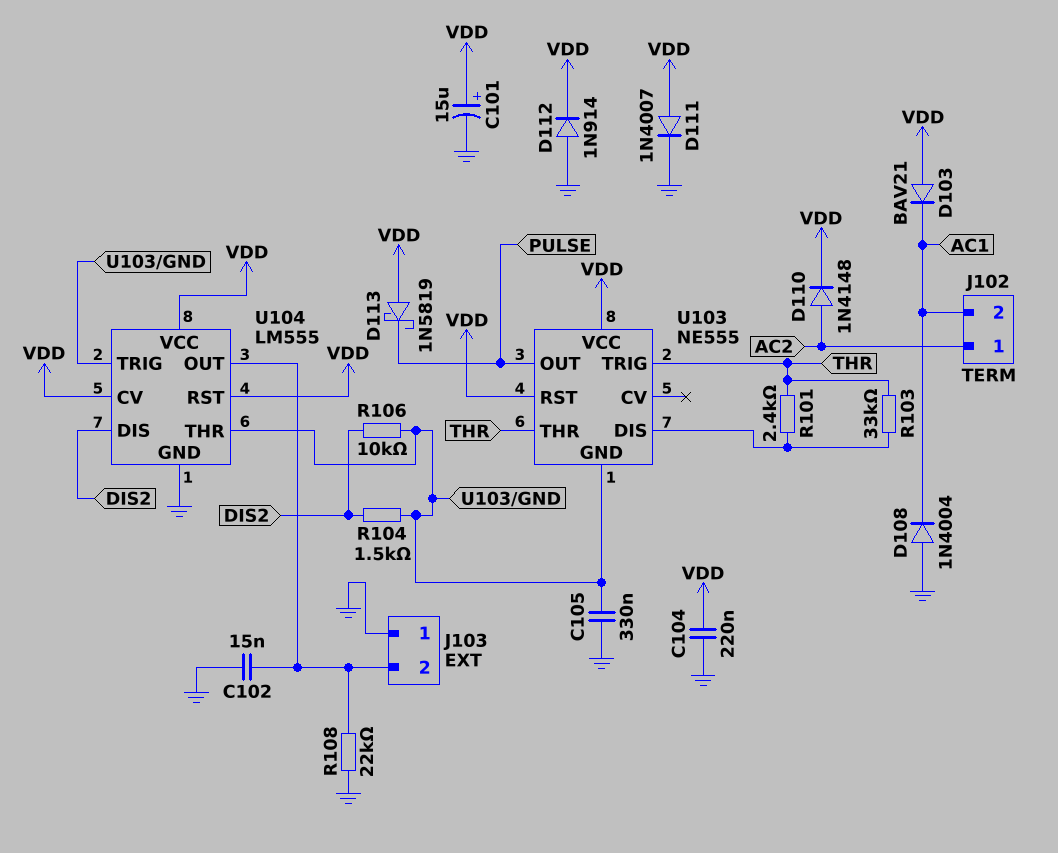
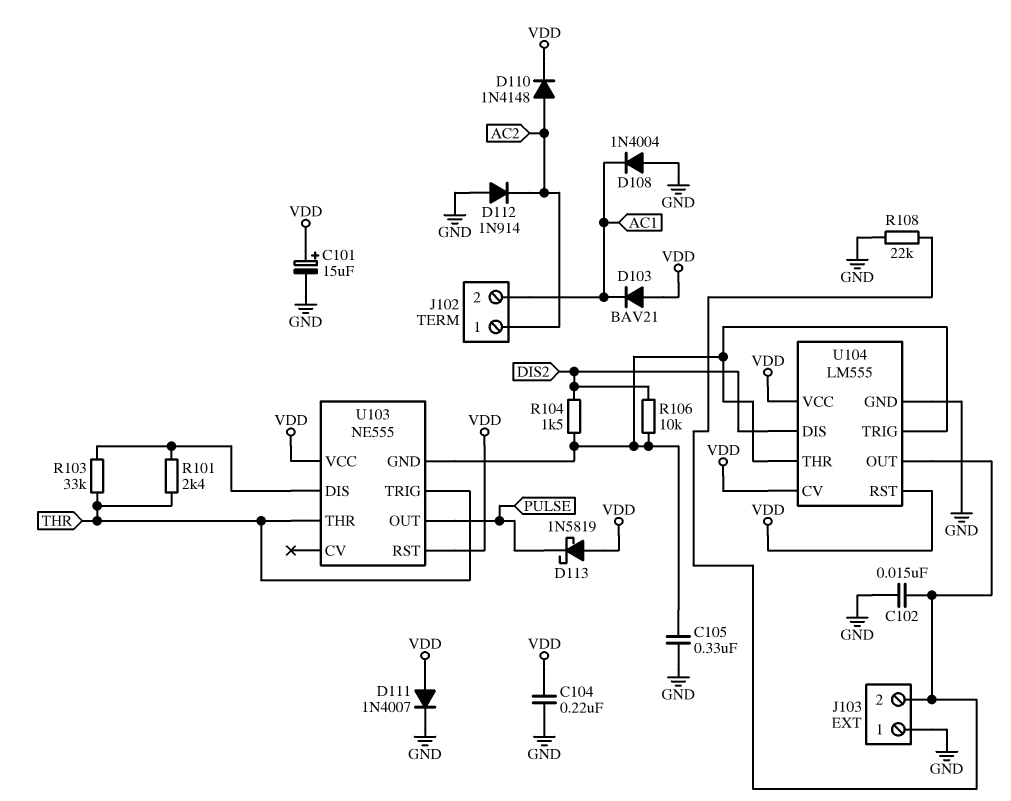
D112: diode 1N914 (A GND, K VDD) -> diode 1N914 (A GND, K AC2)

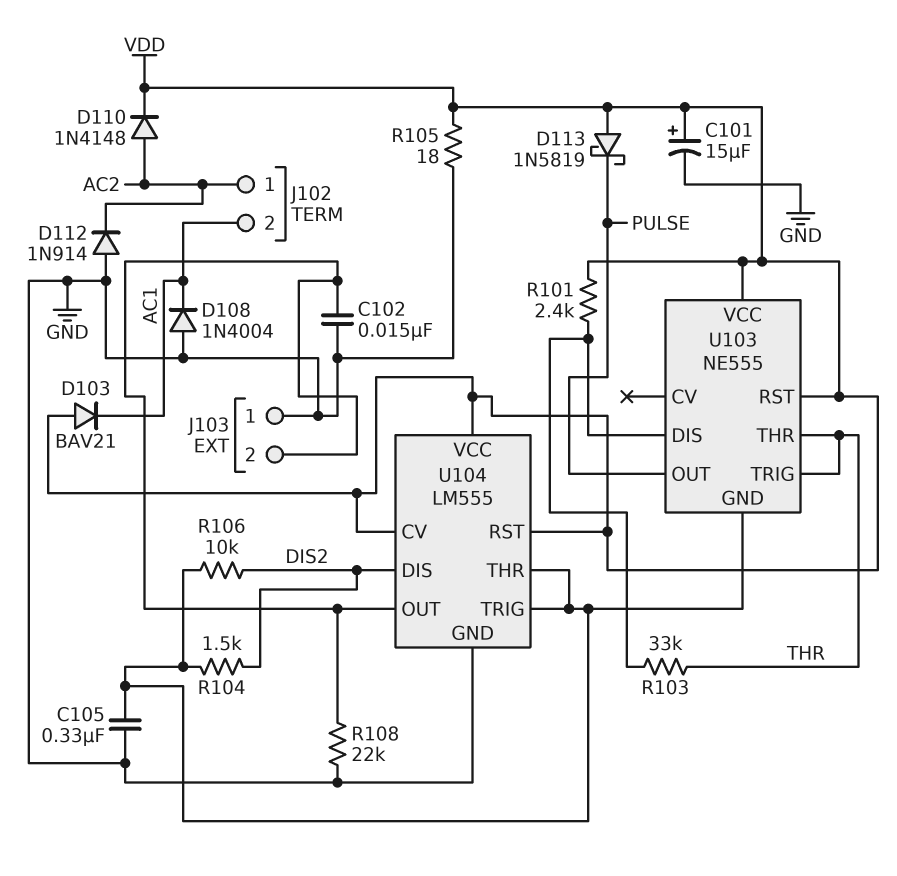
C104: 220nF (GND, VDD) -> none
D111: diode 1N4007 (A VDD, K GND) -> none
R101: 2.4k (THR, U103/DIS) -> 2.4k (U103/DIS, VDD)
R105: none -> 18 (GND, VDD)

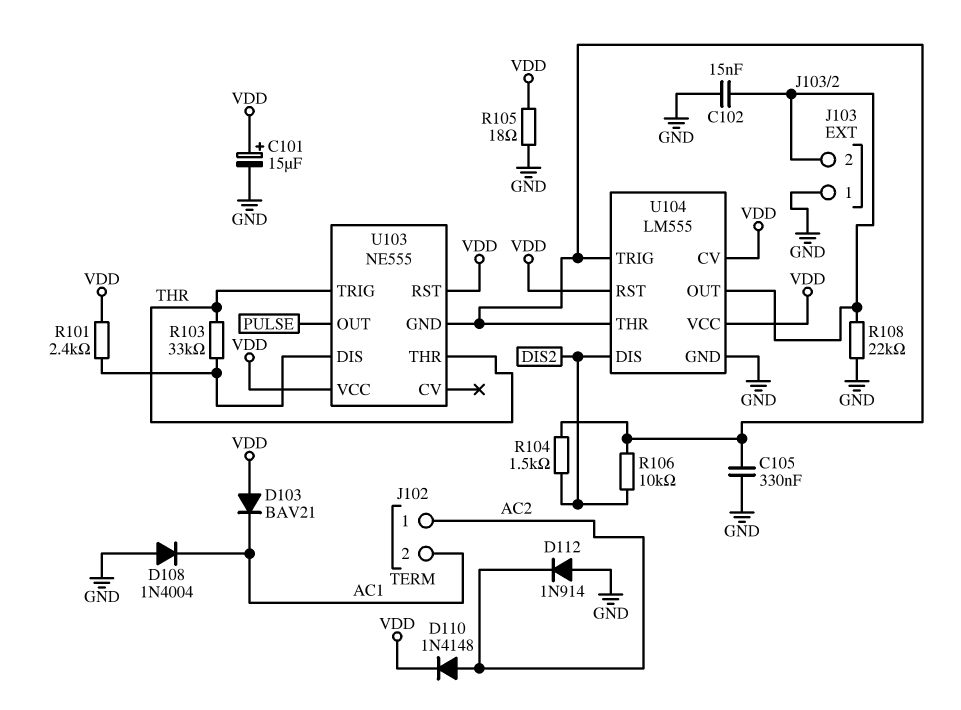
D113: schottky 1N5819 (A VDD, K PULSE) -> none

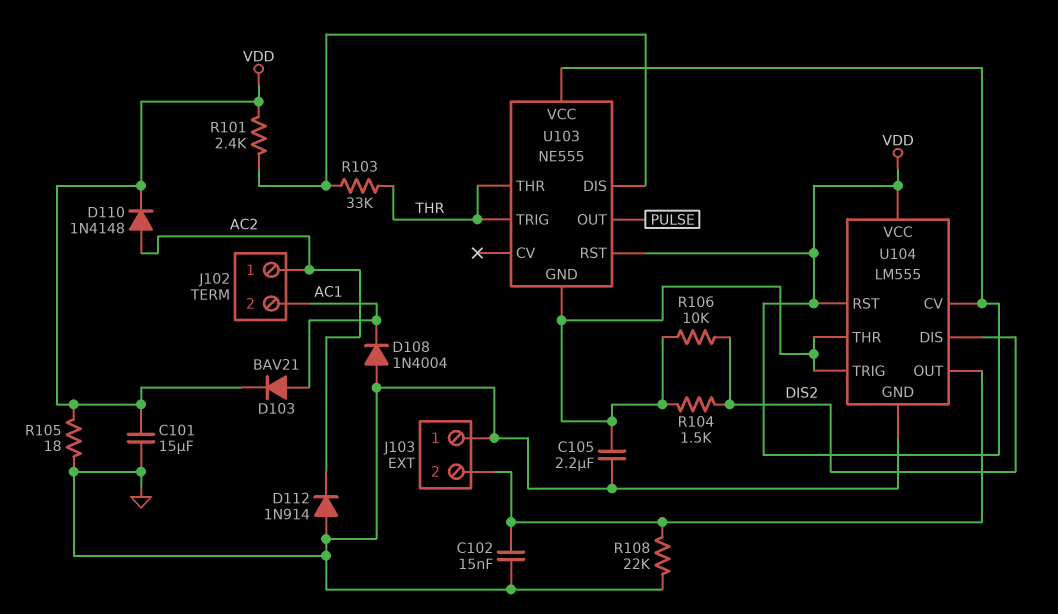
C101: 15uF (plus VDD, minus GND) -> 15uF (GND, VDD)
C105: 330nF (GND, U103/GND) -> 2.2uF (GND, U103/GND)
D103: diode BAV21 (A VDD, K AC1) -> diode BAV21 (A AC1, K VDD)

